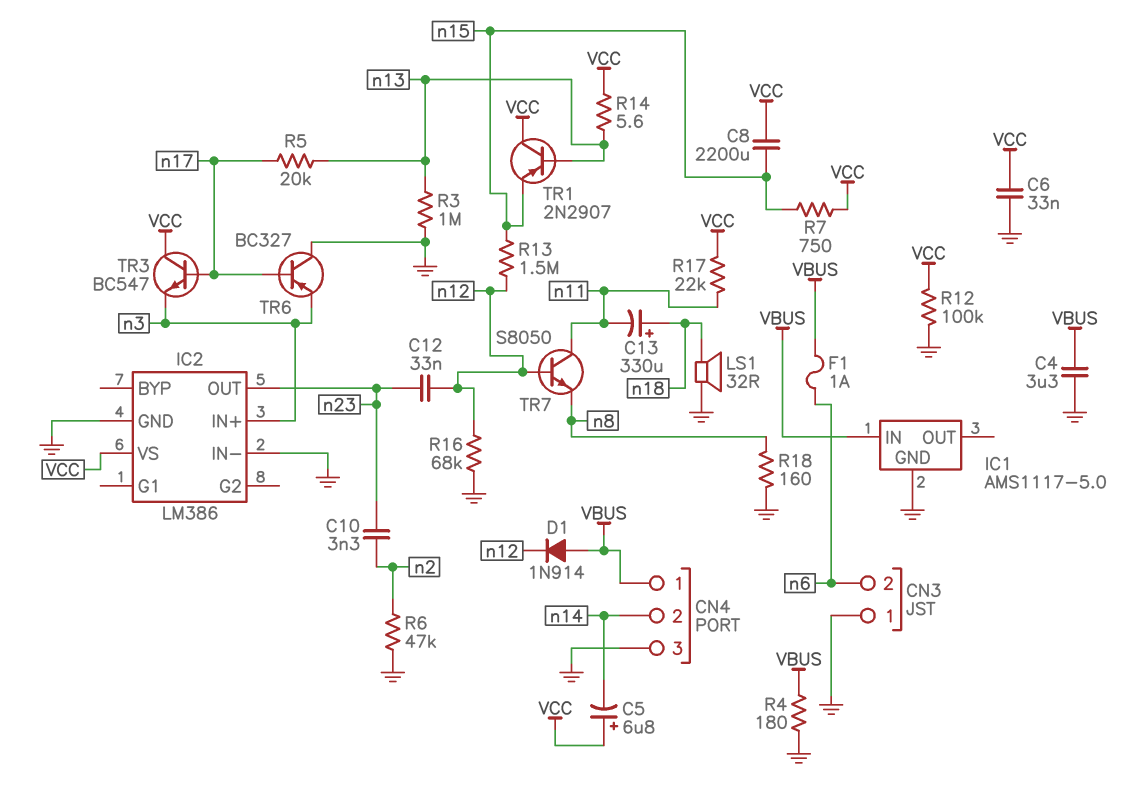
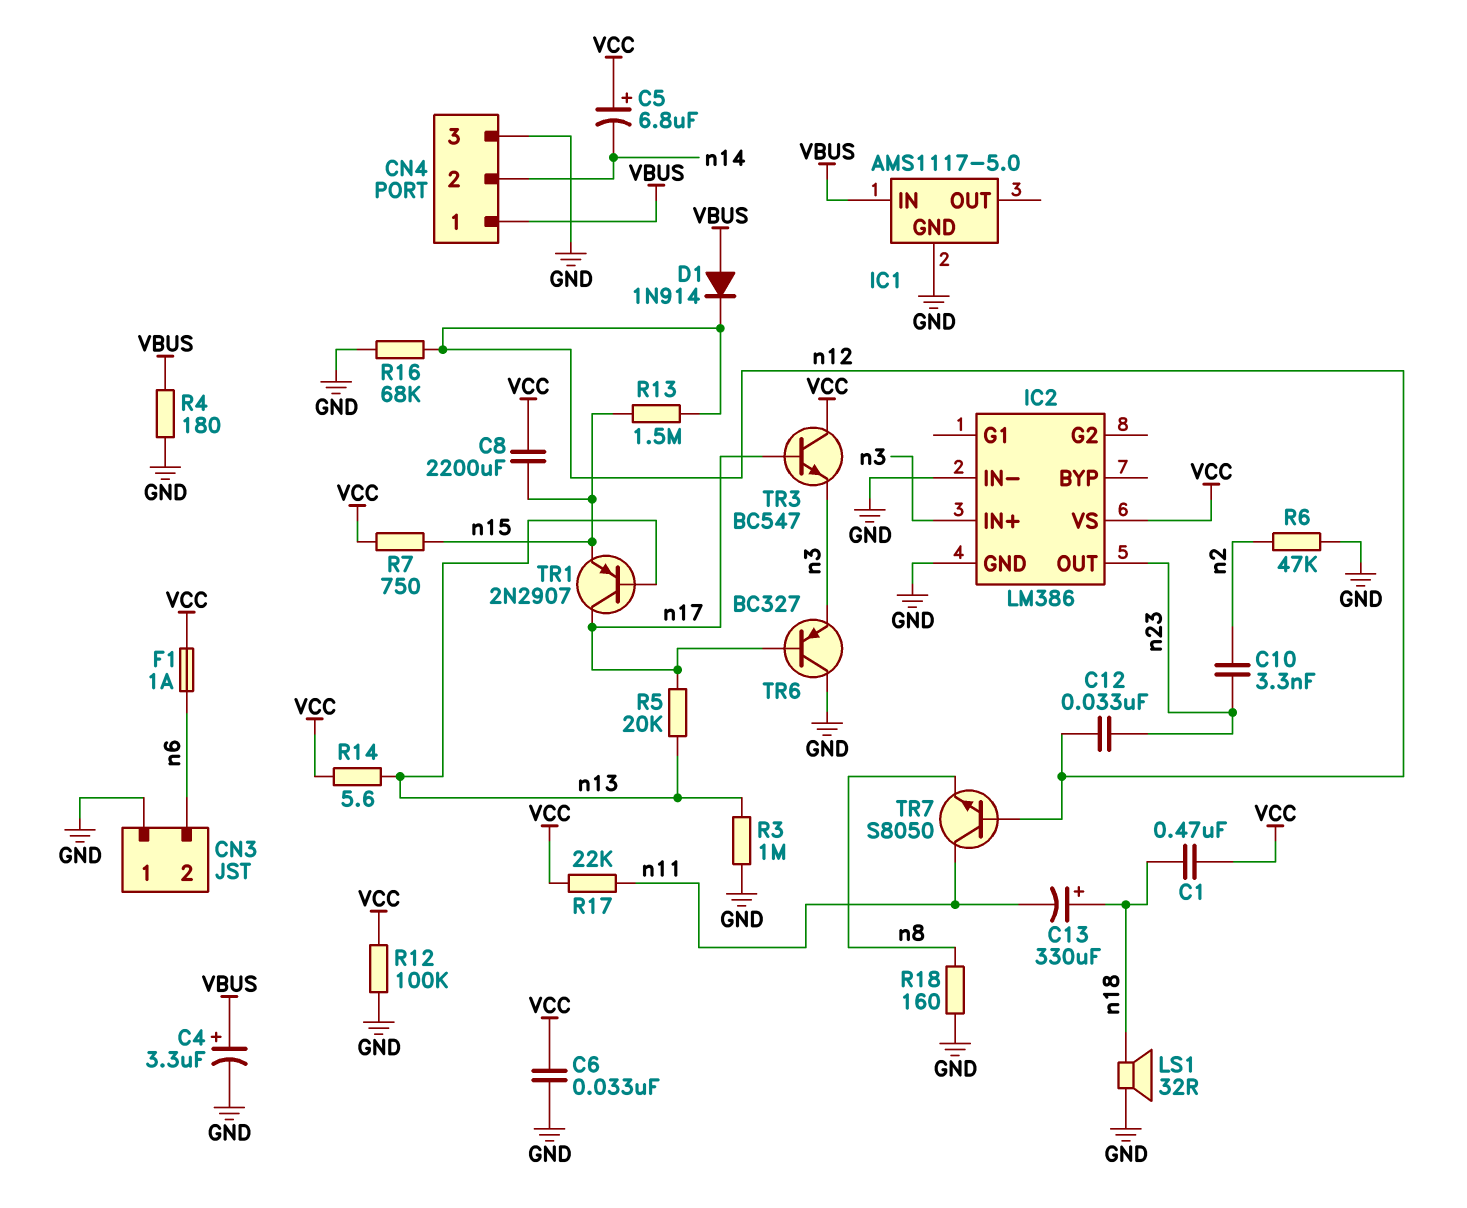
C1: none -> 470nF (VCC, n18)
C4: 3.3uF (GND, VBUS) -> 3.3uF (plus VBUS, minus GND)
F1: 1A (VBUS, n6) -> 1A (VCC, n6)
TR1: PNP 2N2907 (B n13, C VCC, E n15) -> PNP 2N2907 (B n13, C n17, E n15)

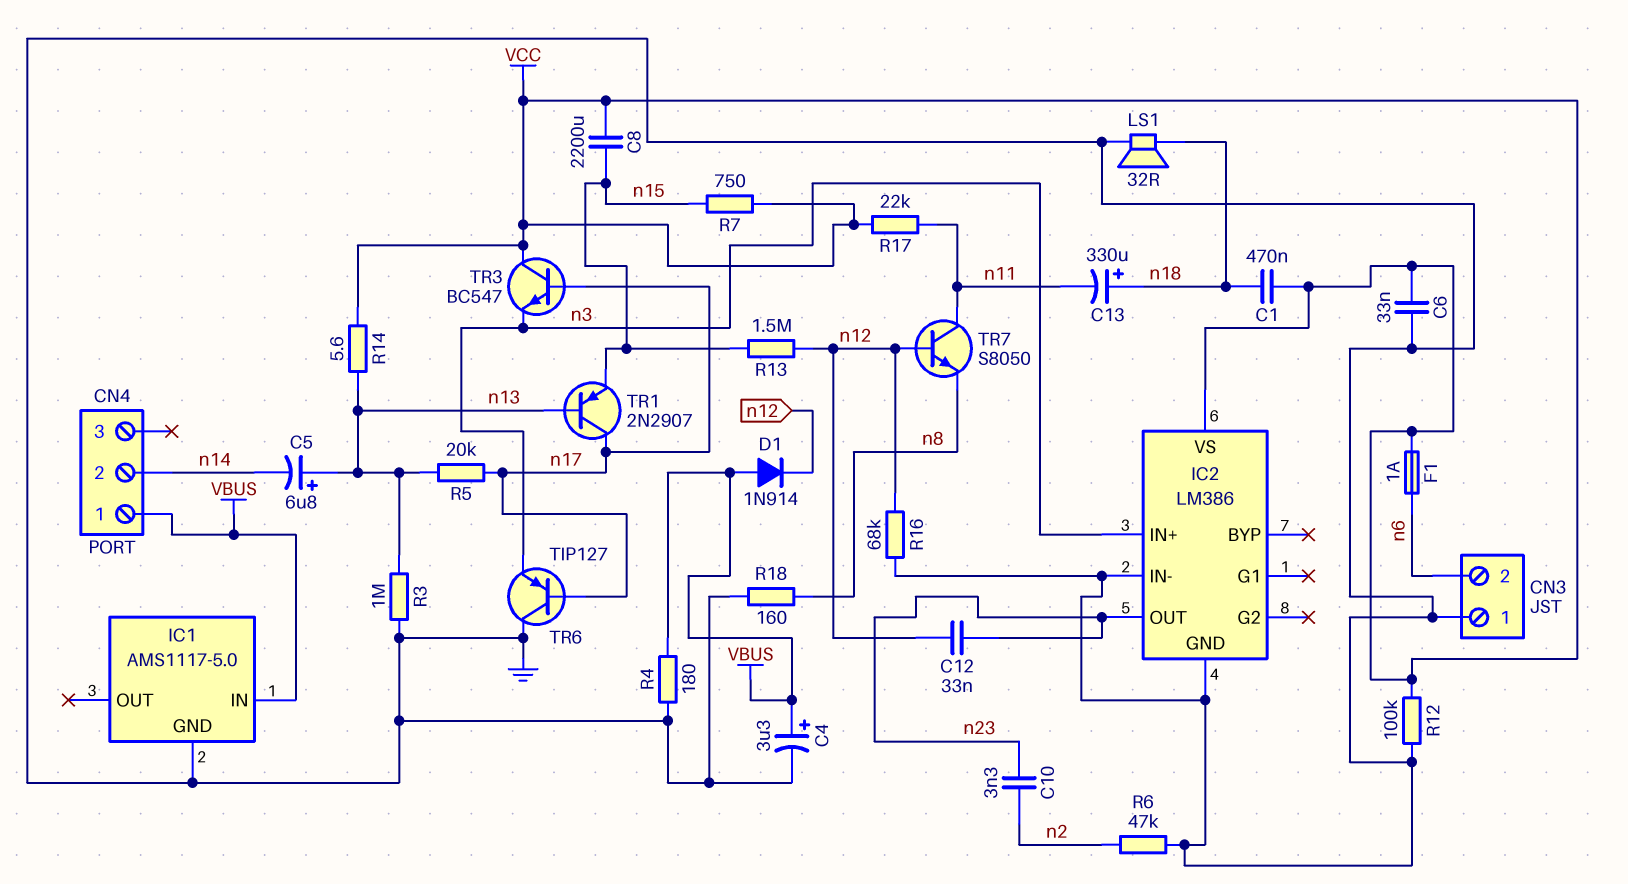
C5: 6.8uF (plus VCC, minus n14) -> 6.8uF (plus n13, minus n14)
CN4 pin 3: GND -> none
TR6: PNP BC327 (B n17, C GND, E n3) -> PNP TIP127 (B n17, C GND, E n3)

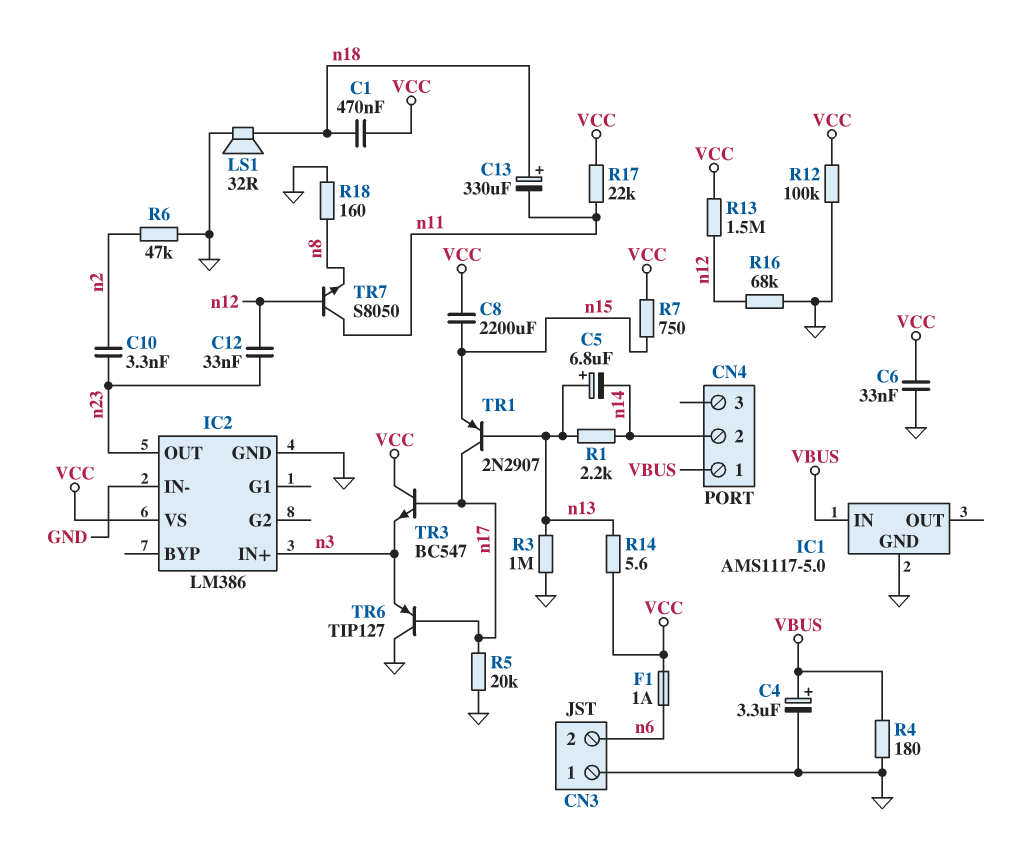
D1: diode 1N914 (A VBUS, K n12) -> none
R1: none -> 2.2k (n13, n14)
R5: 20k (n13, n17) -> 20k (GND, n17)
R13: 1.5M (n12, n15) -> 1.5M (VCC, n12)

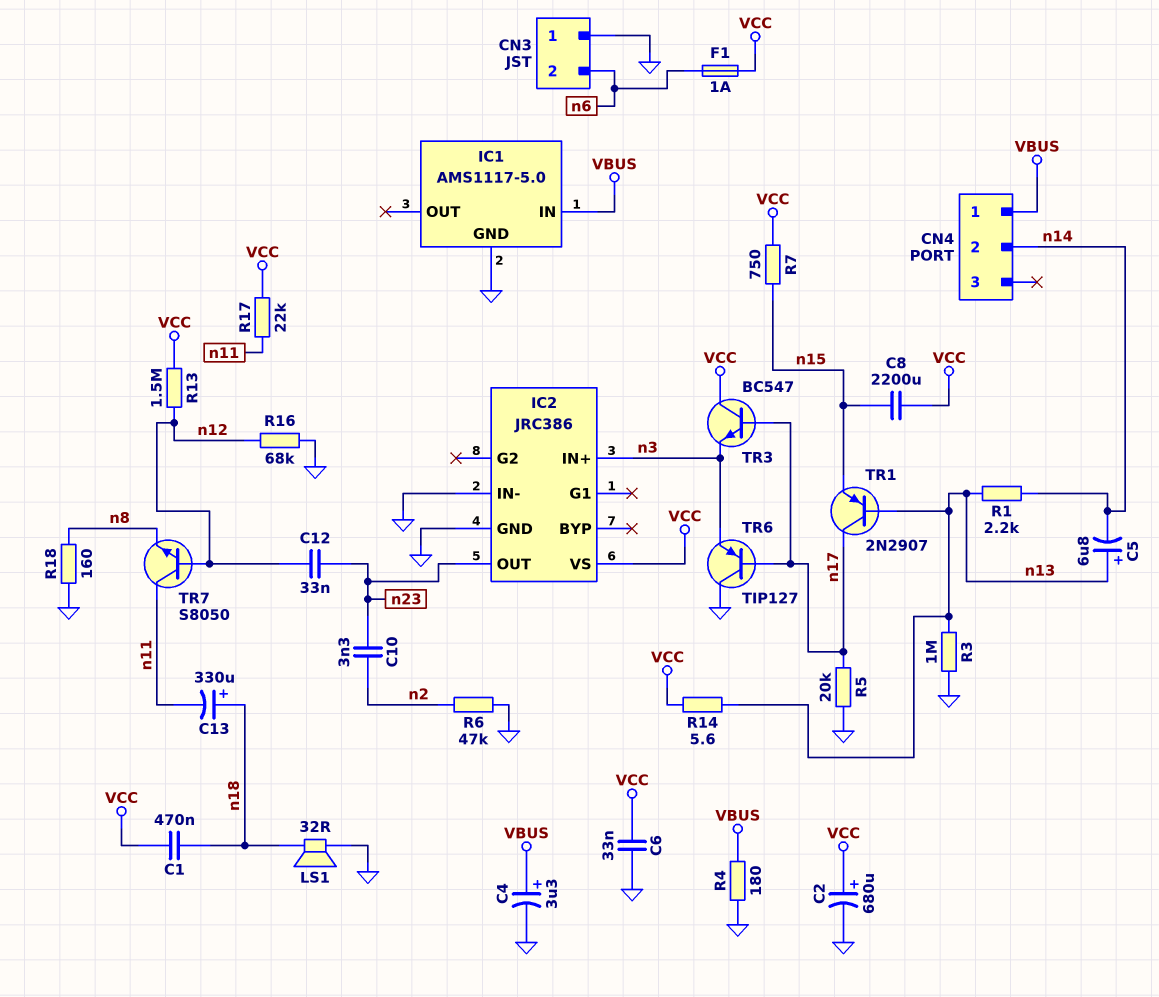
C2: none -> 680uF (plus VCC, minus GND)
IC2: LM386 -> JRC386
R12: 100k (GND, VCC) -> none

